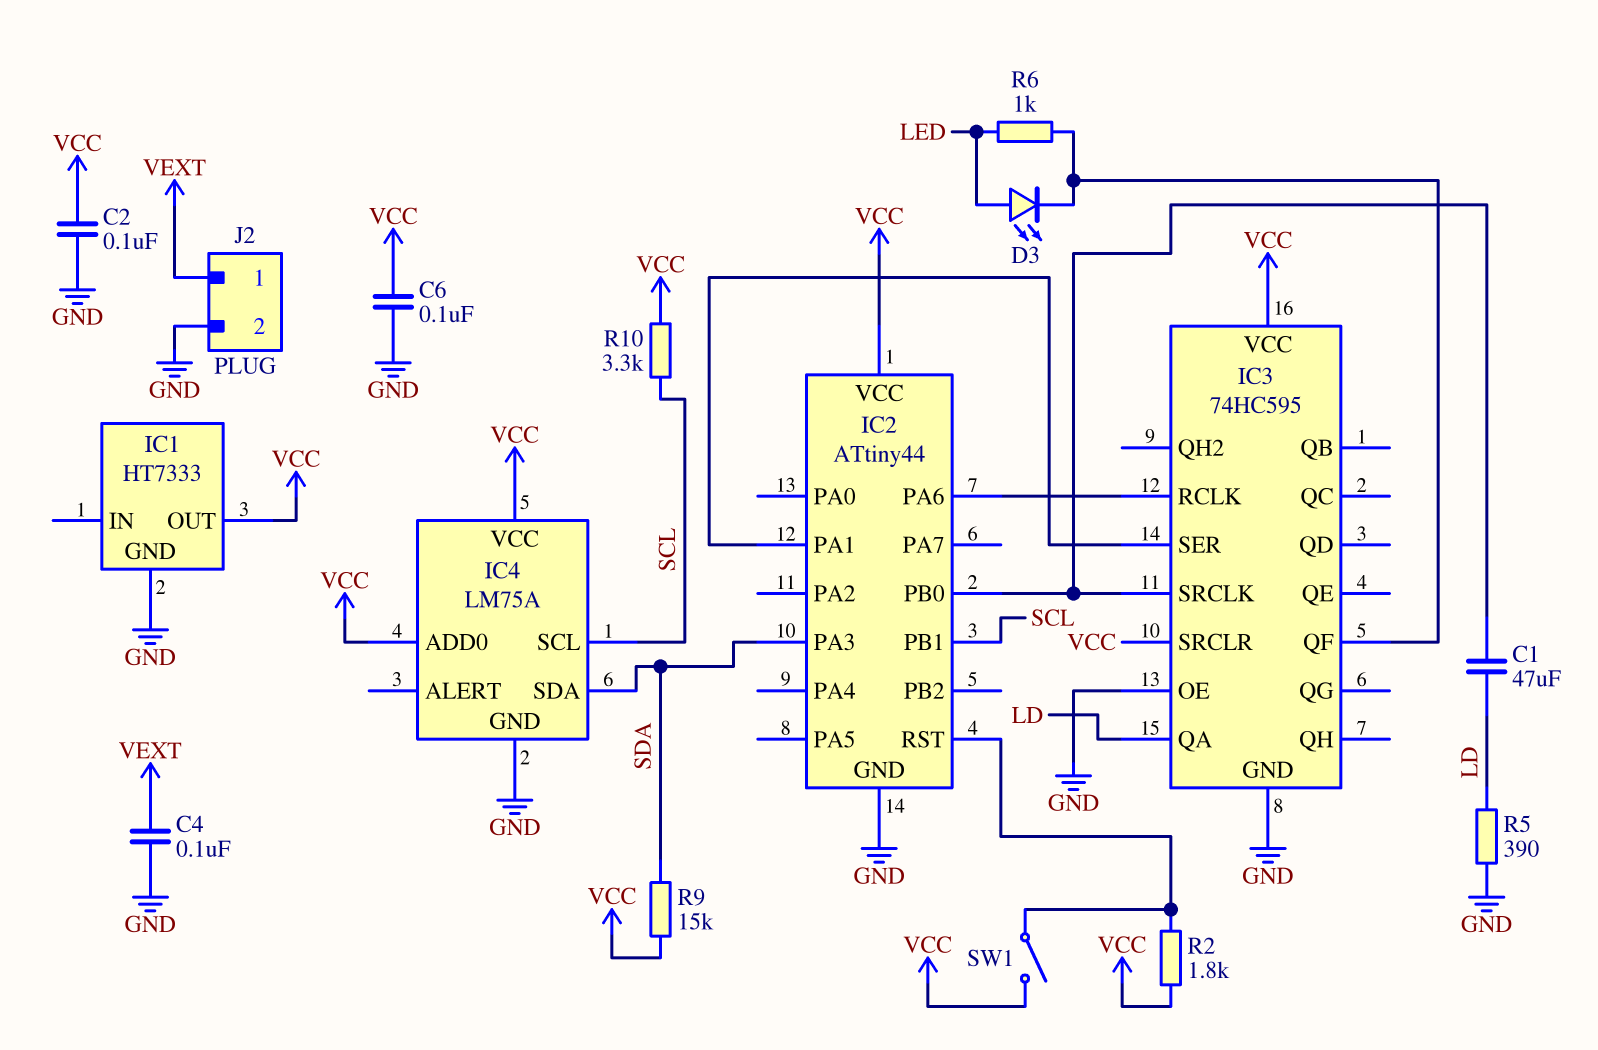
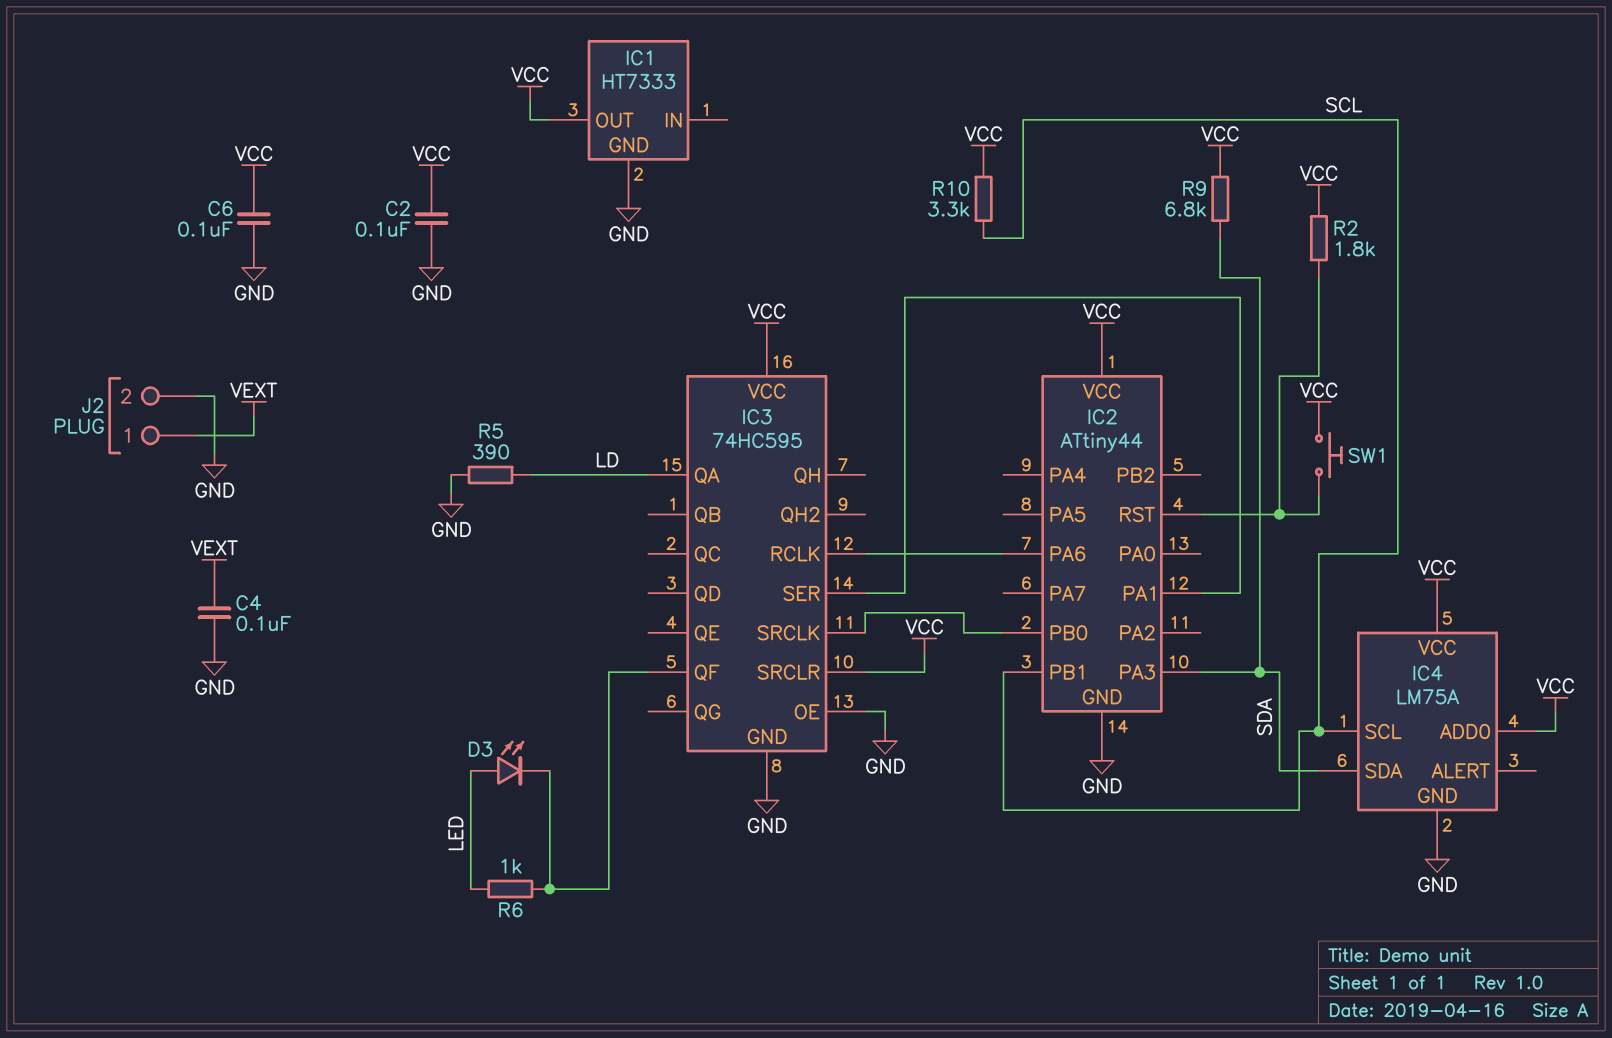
C1: 47uF (IC2/PB0, LD) -> none
R9: 15k (SDA, VCC) -> 6.8k (SDA, VCC)
SW1: switch (IC2/RST, VCC) -> button (IC2/RST, VCC)

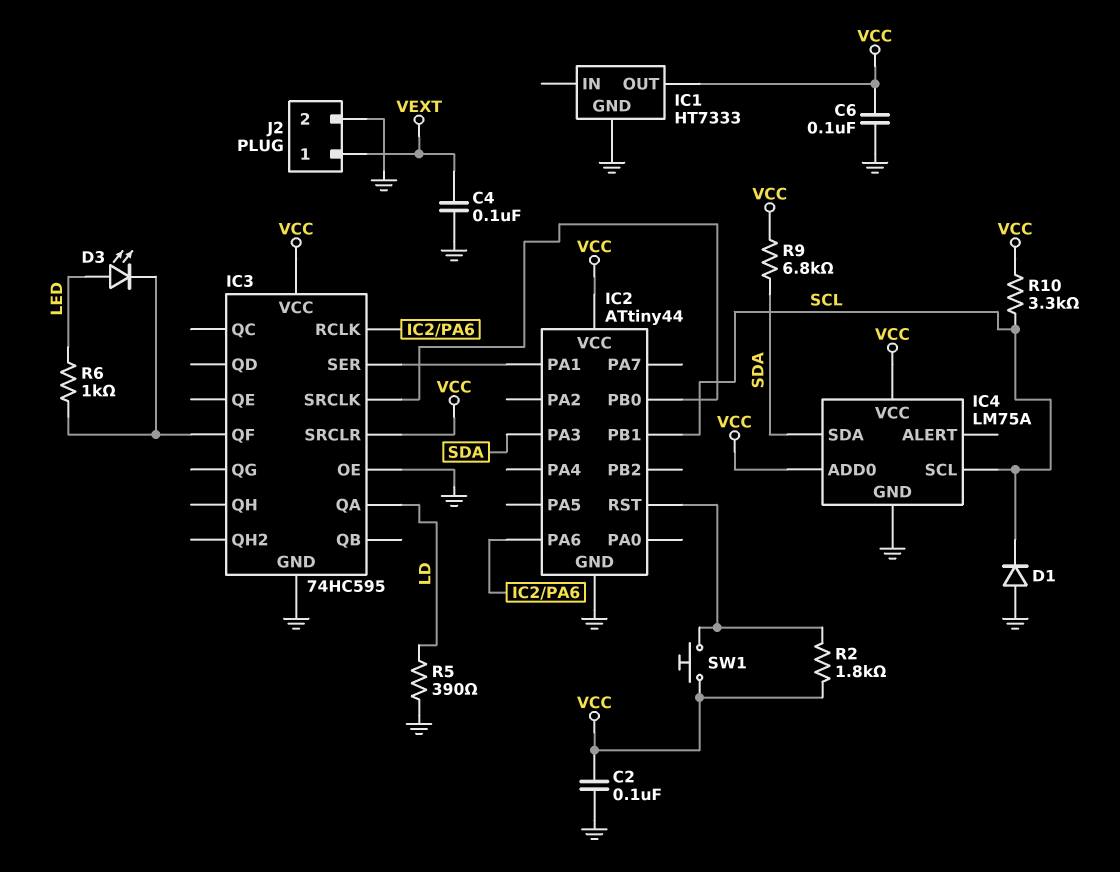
D1: none -> diode (A GND, K SCL)

